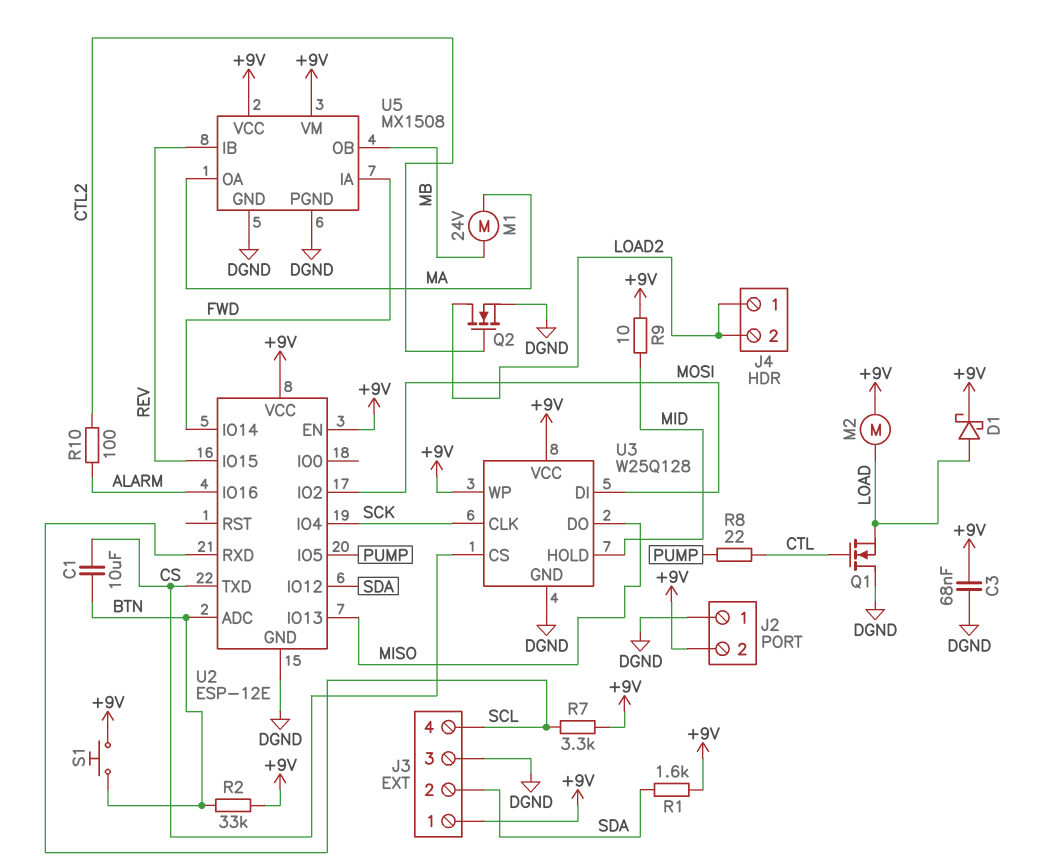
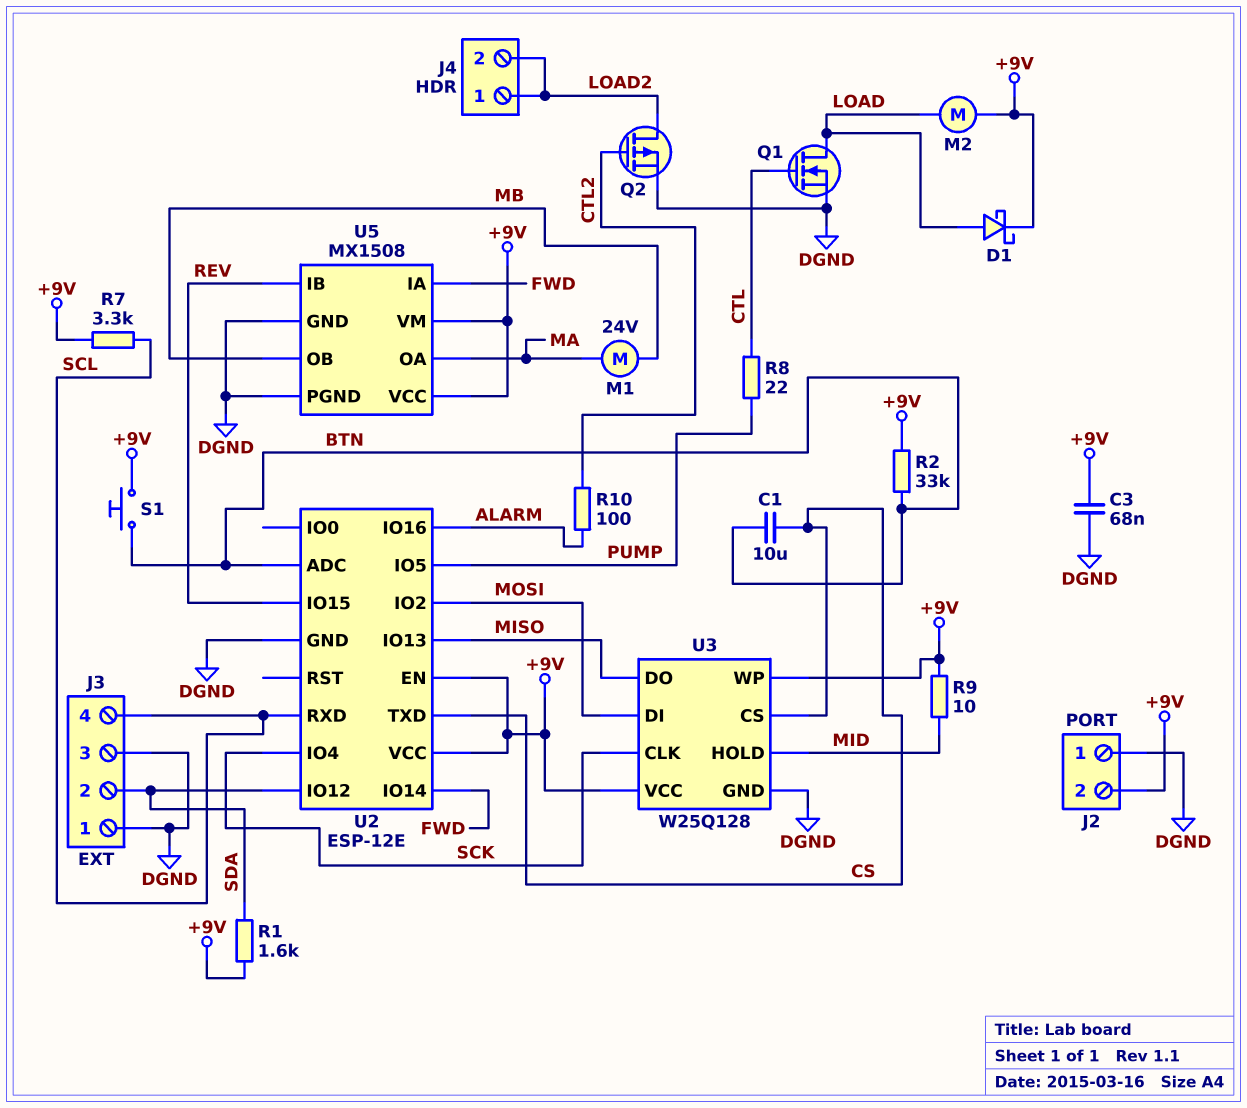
J3 pin 1: +9V -> DGND
Q1: NMOS (G CTL, D DGND, S LOAD) -> NMOS (G CTL, D LOAD, S DGND)
Q2: NMOS (G CTL2, D LOAD2, S DGND) -> PMOS (G CTL2, D LOAD2, S DGND)

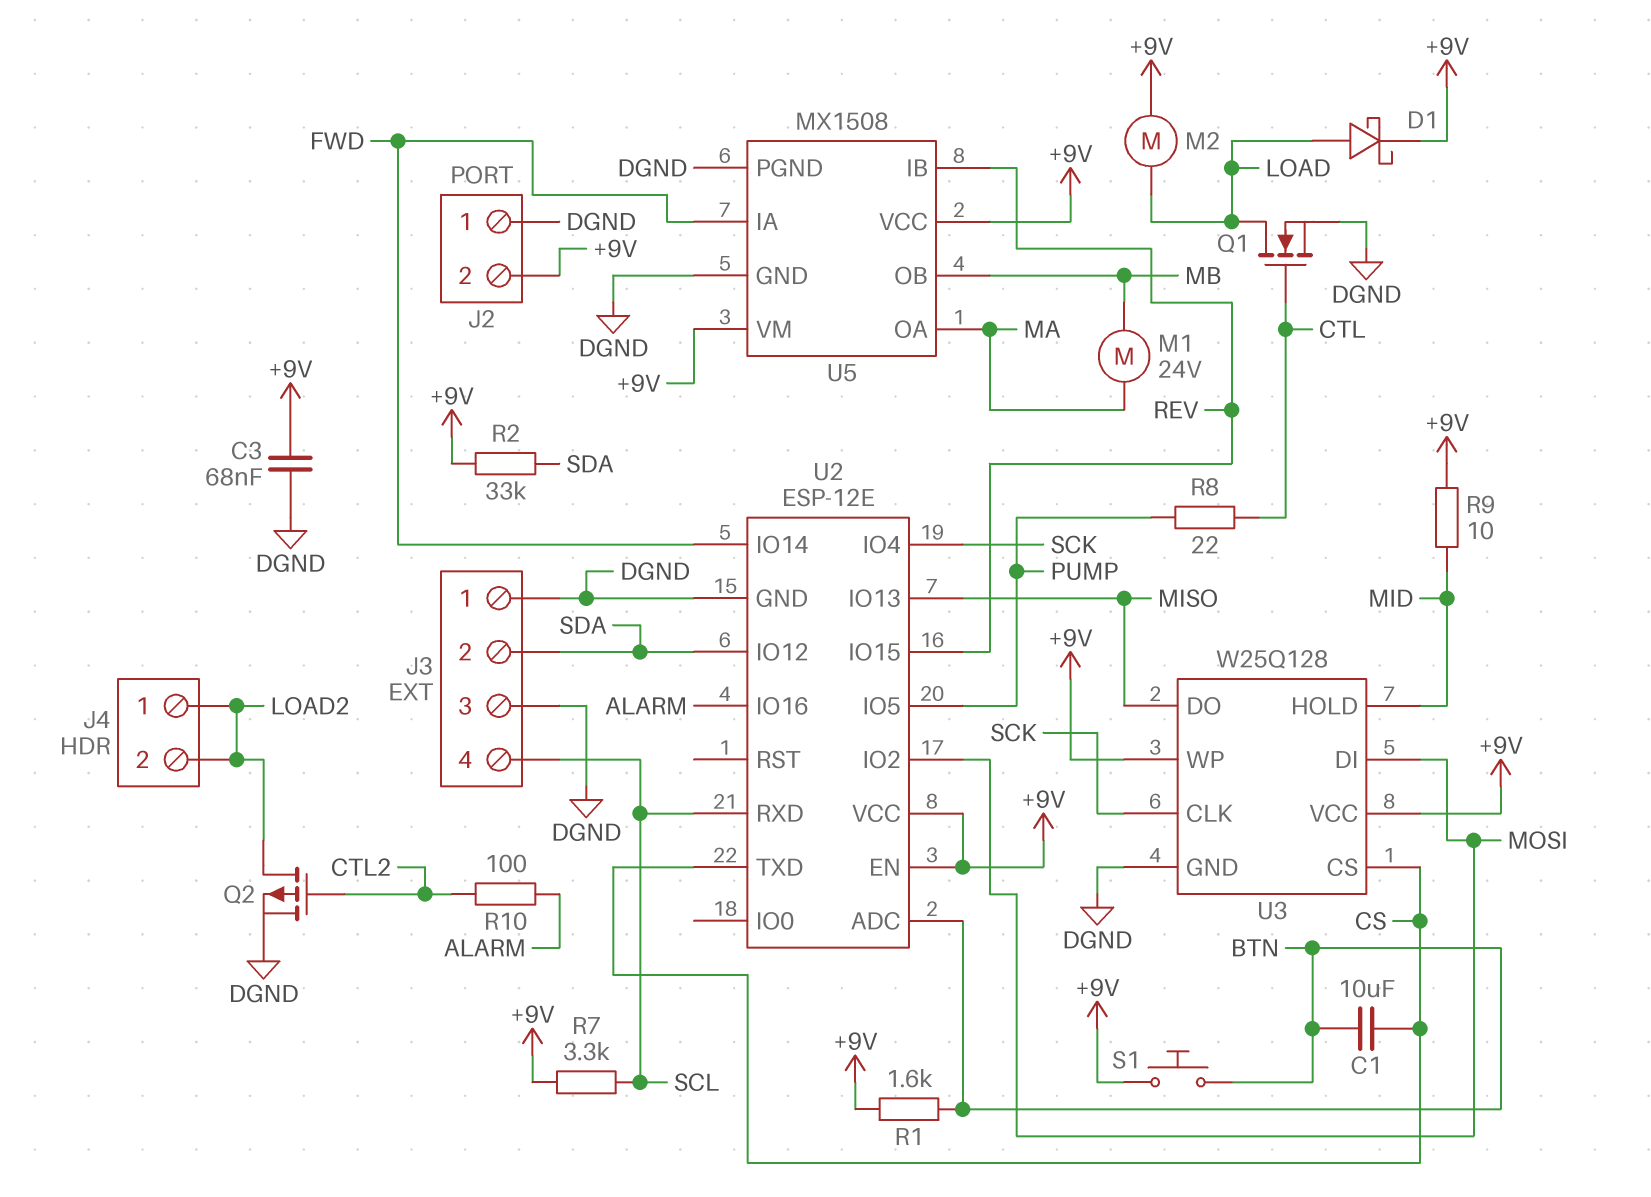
R1: 1.6k (+9V, SDA) -> 1.6k (+9V, BTN)
R2: 33k (+9V, BTN) -> 33k (+9V, SDA)

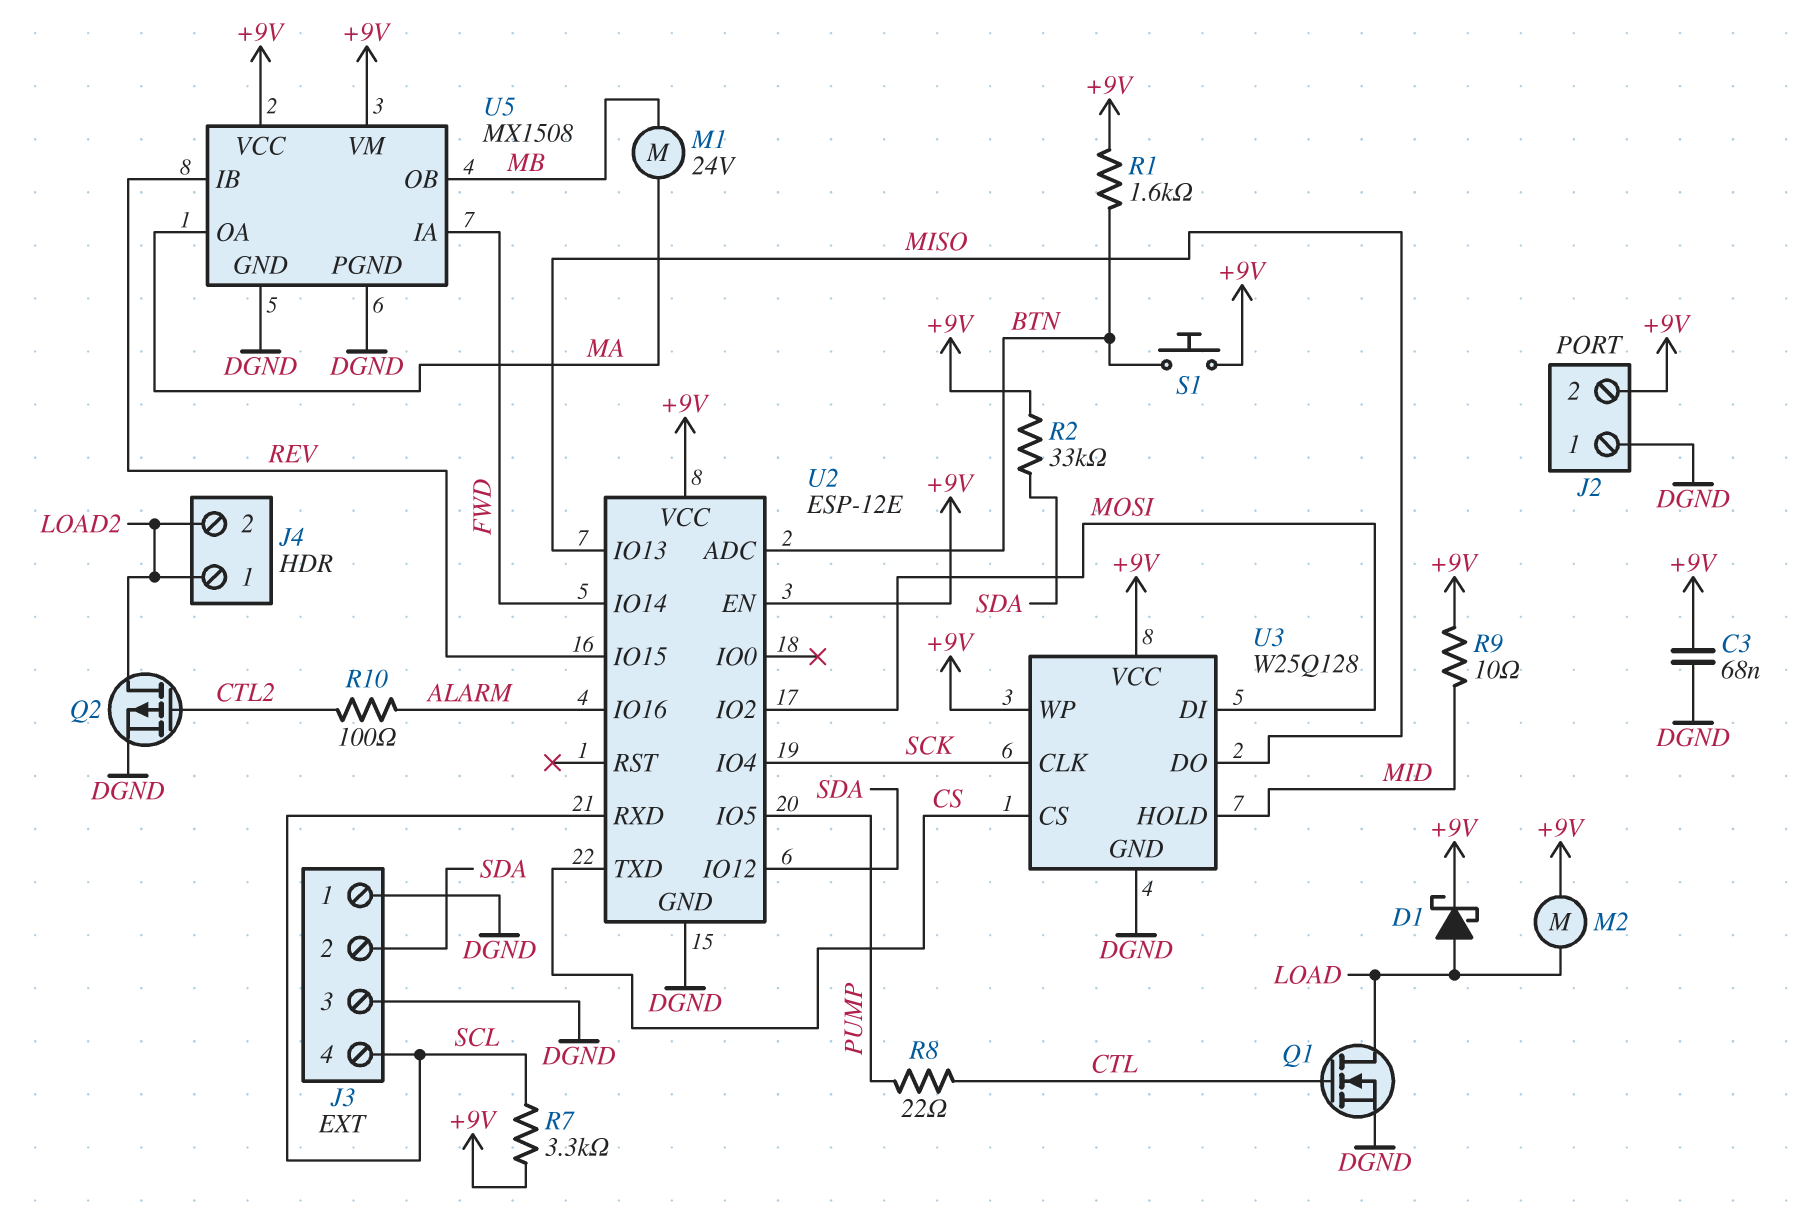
C1: 10uF (BTN, CS) -> none

